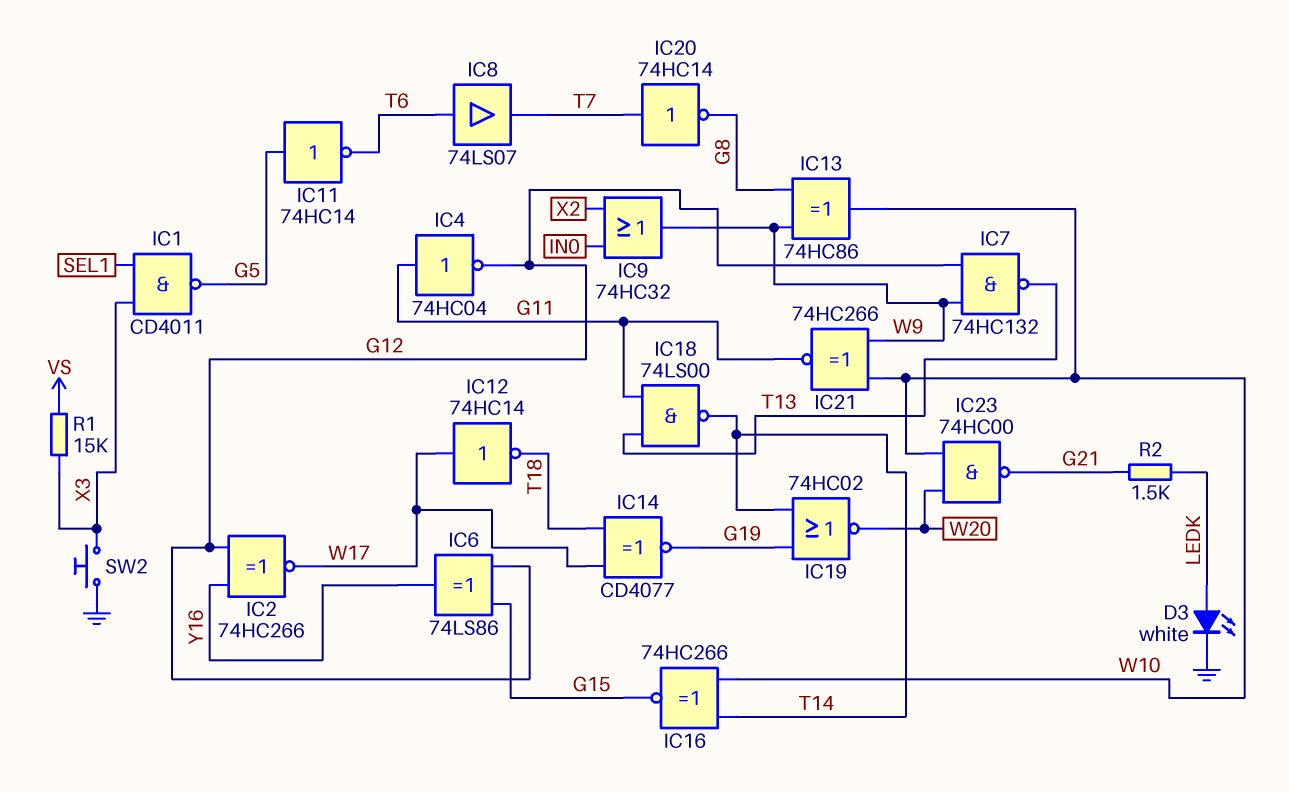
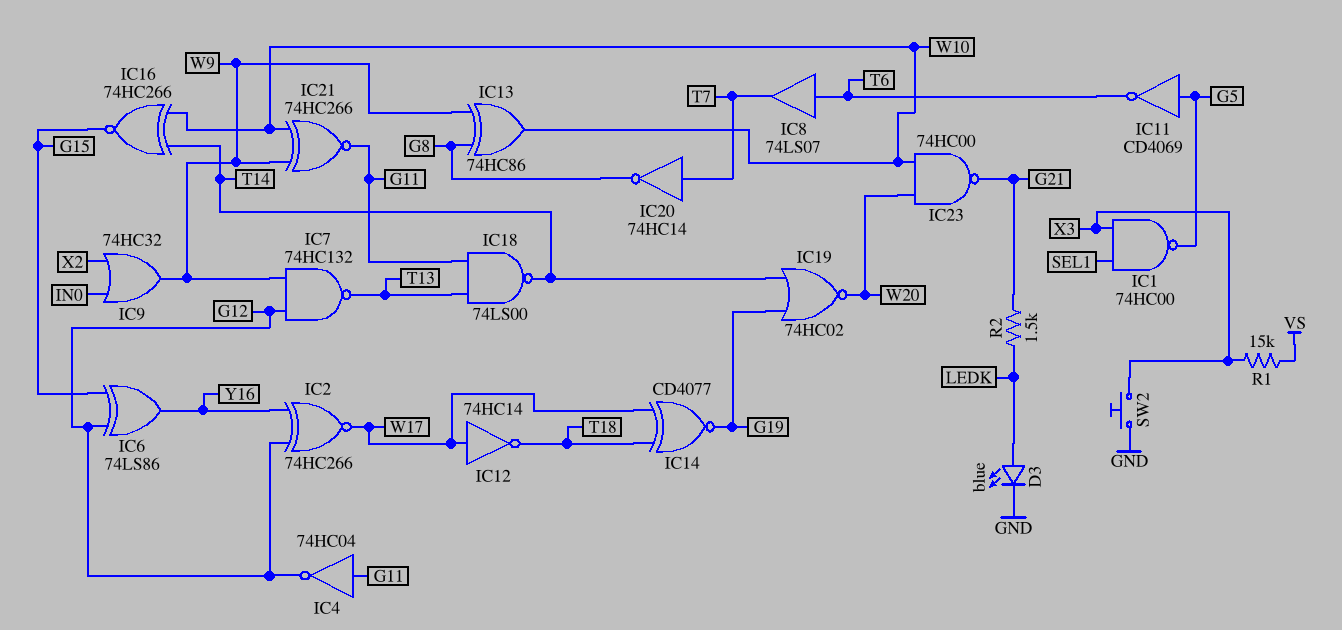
D3: LED white (A LEDK, K GND) -> LED blue (A LEDK, K GND)
IC1: NAND CD4011 (in SEL1, in X3, out G5) -> NAND 74HC00 (in SEL1, in X3, out G5)
IC11: NOT 74HC14 (in G5, out T6) -> NOT CD4069 (in G5, out T6)

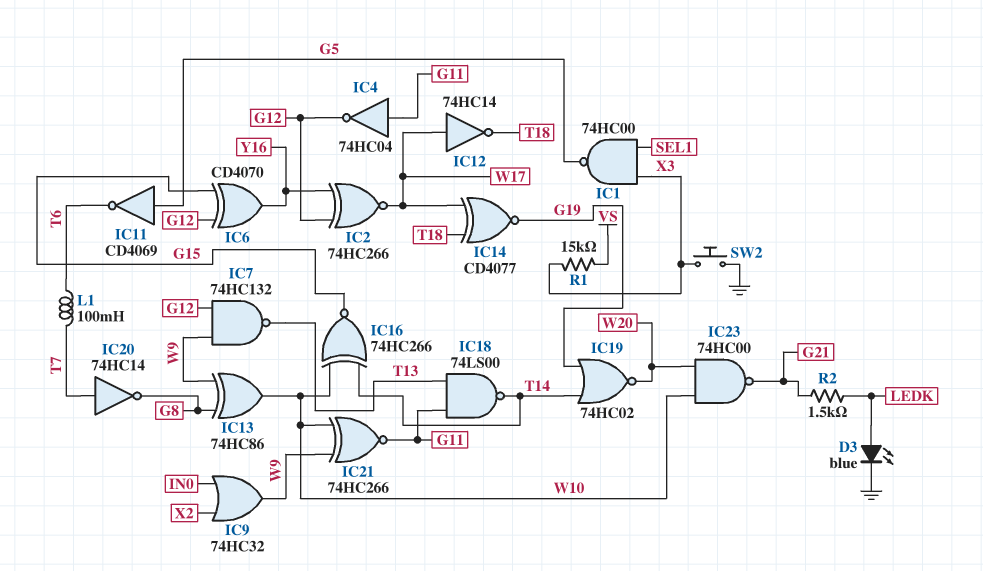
IC6: XOR 74LS86 (in G12, in G15, out Y16) -> XOR CD4070 (in G12, in G15, out Y16)
IC8: buffer 74LS07 (in T6, out T7) -> none
L1: none -> 100mH (T6, T7)

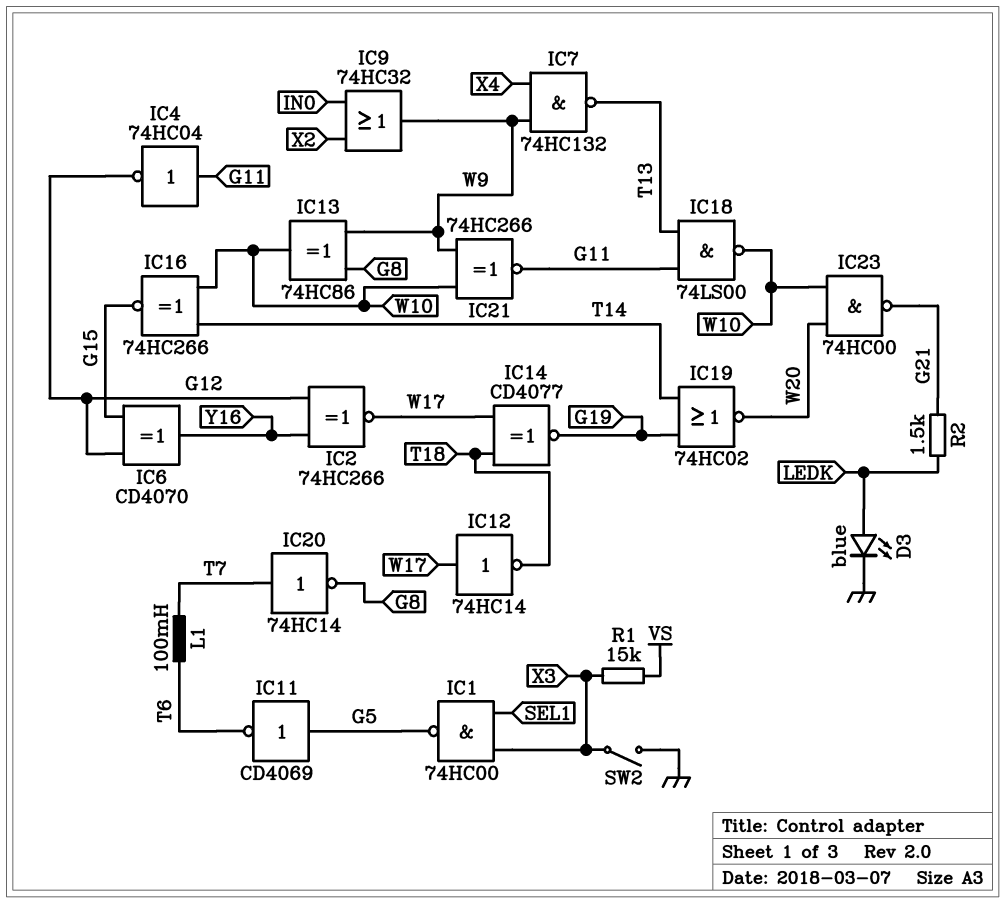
IC7: NAND 74HC132 (in G12, in W9, out T13) -> NAND 74HC132 (in W9, in X4, out T13)
IC18: NAND 74LS00 (in G11, in T13, out T14) -> NAND 74LS00 (in G11, in T13, out W10)
SW2: button (GND, X3) -> switch (GND, X3)

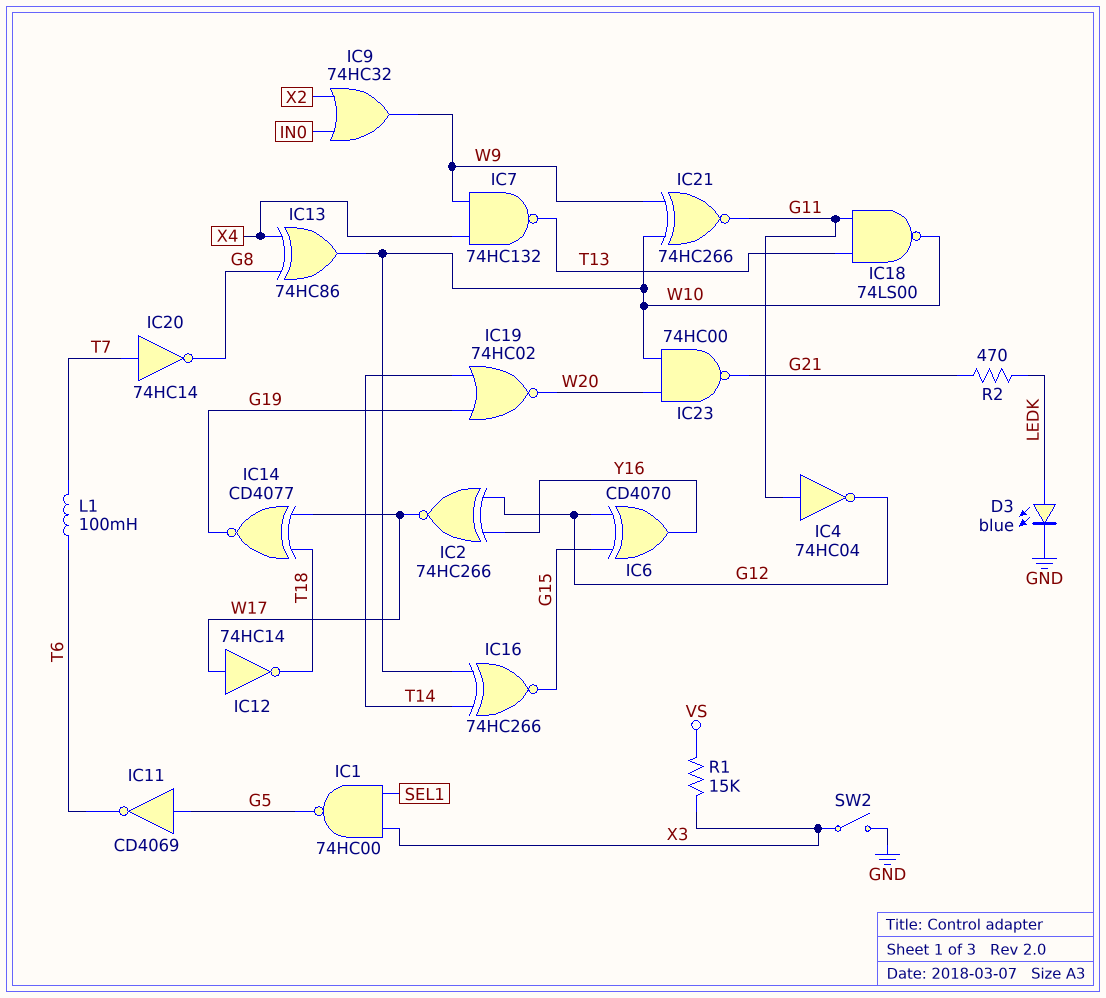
IC13: XOR 74HC86 (in G8, in W9, out W10) -> XOR 74HC86 (in G8, in X4, out W10)
R2: 1.5k (G21, LEDK) -> 470 (G21, LEDK)

